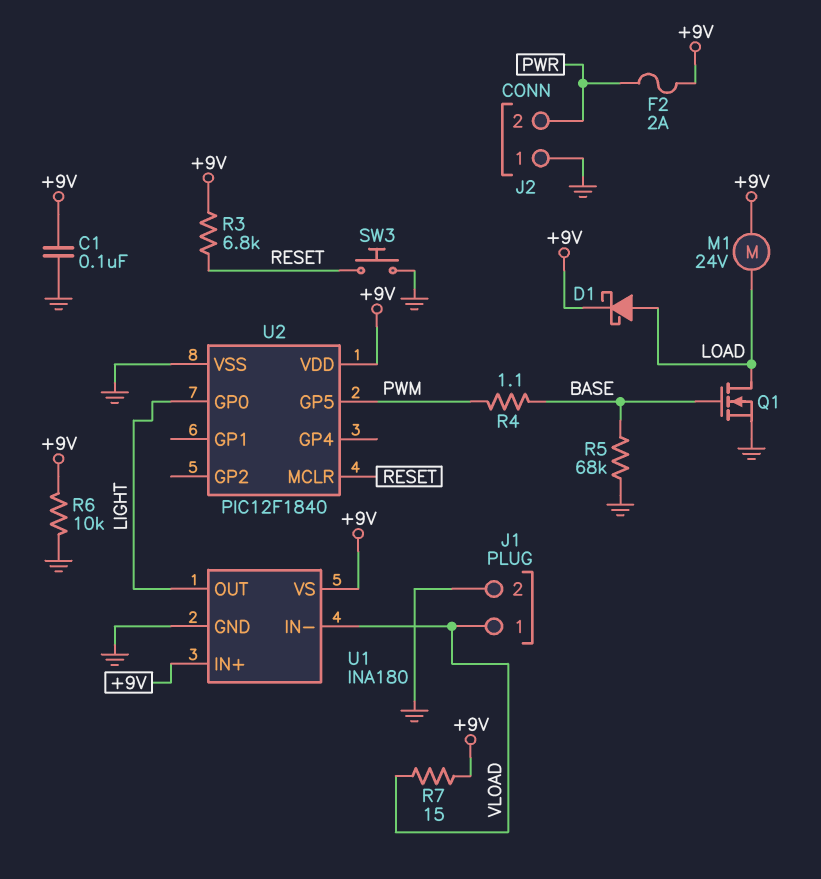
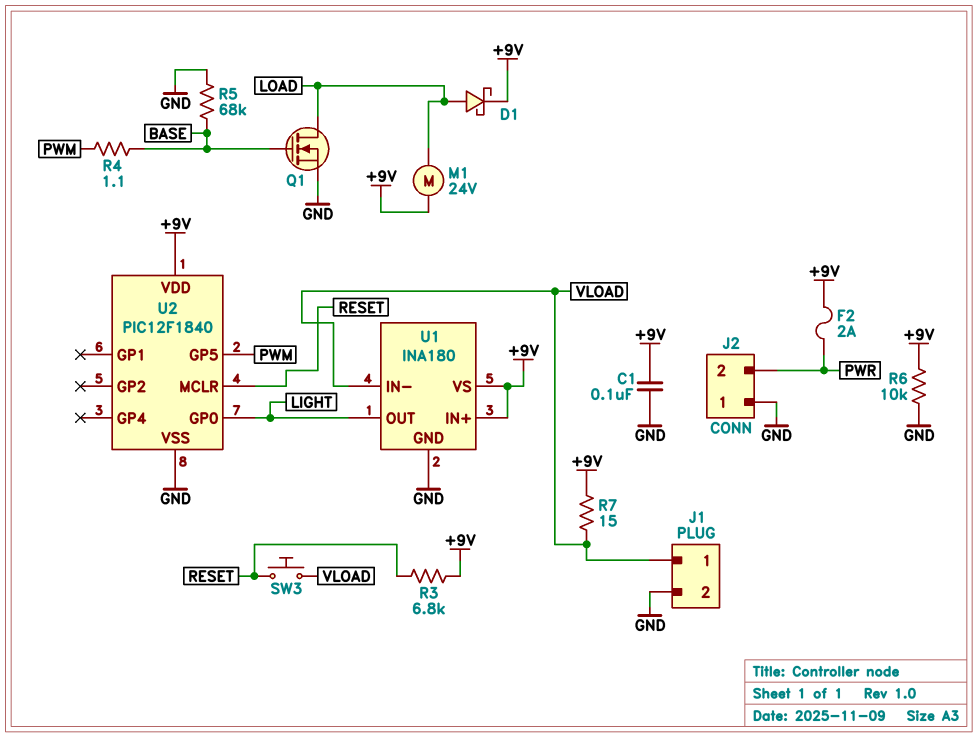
SW3: button (GND, RESET) -> button (RESET, VLOAD)

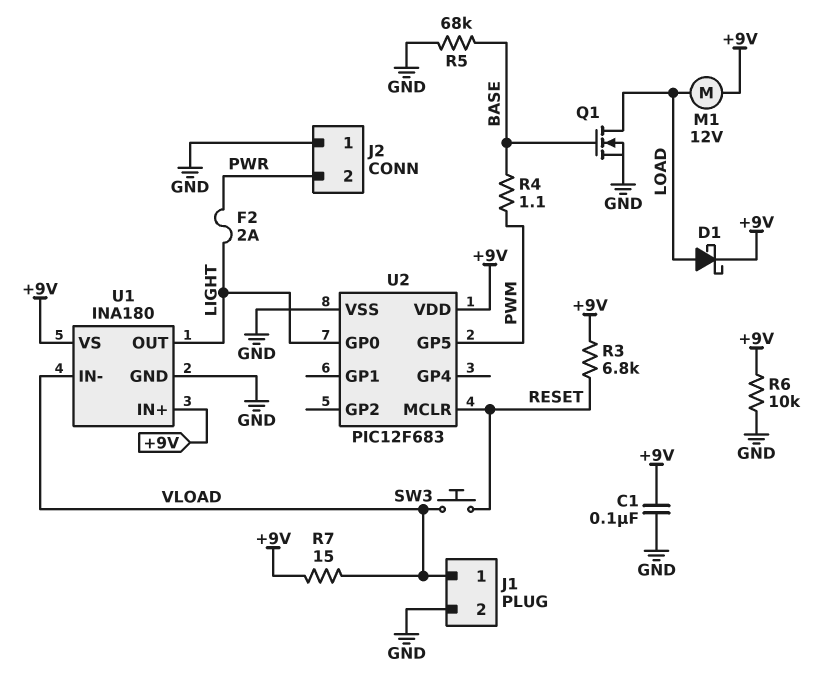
F2: 2A (+9V, PWR) -> 2A (LIGHT, PWR)
M1: motor 24V (+9V, LOAD) -> motor 12V (+9V, LOAD)
U2: PIC12F1840 -> PIC12F683

